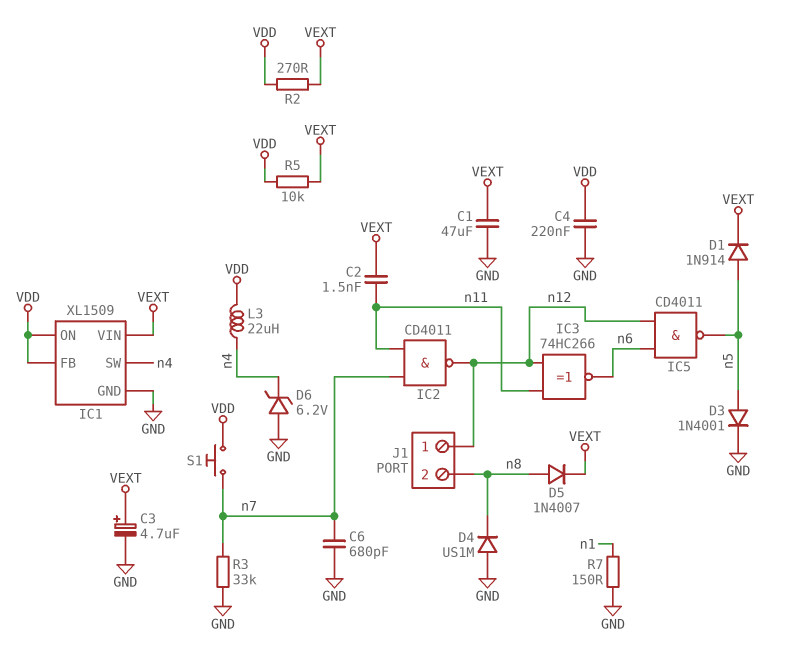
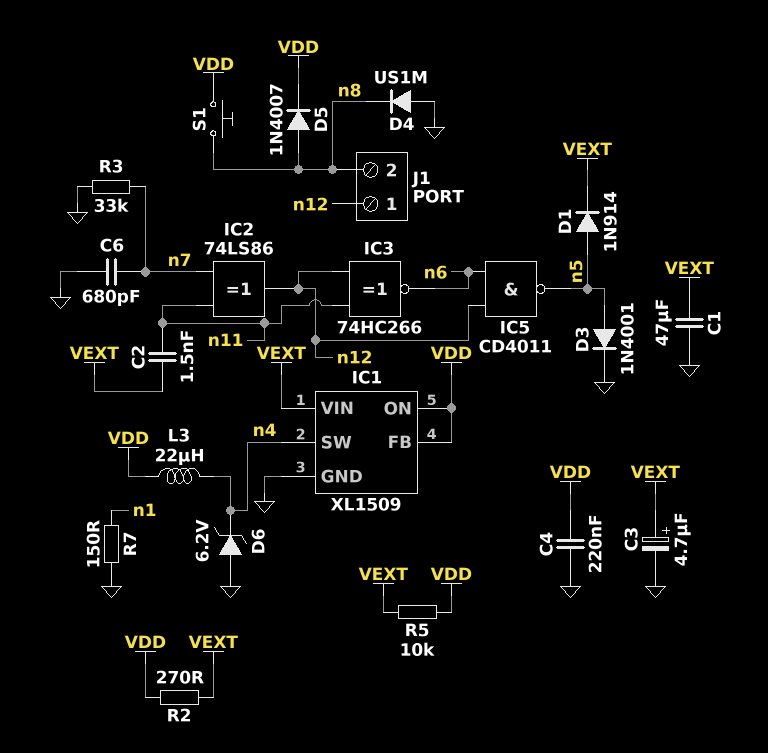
D5: diode 1N4007 (A n8, K VEXT) -> diode 1N4007 (A n8, K VDD)
IC2: NAND CD4011 (in n7, in n11, out n12) -> XOR 74LS86 (in n7, in n11, out n12)
S1: button (VDD, n7) -> button (VDD, n8)

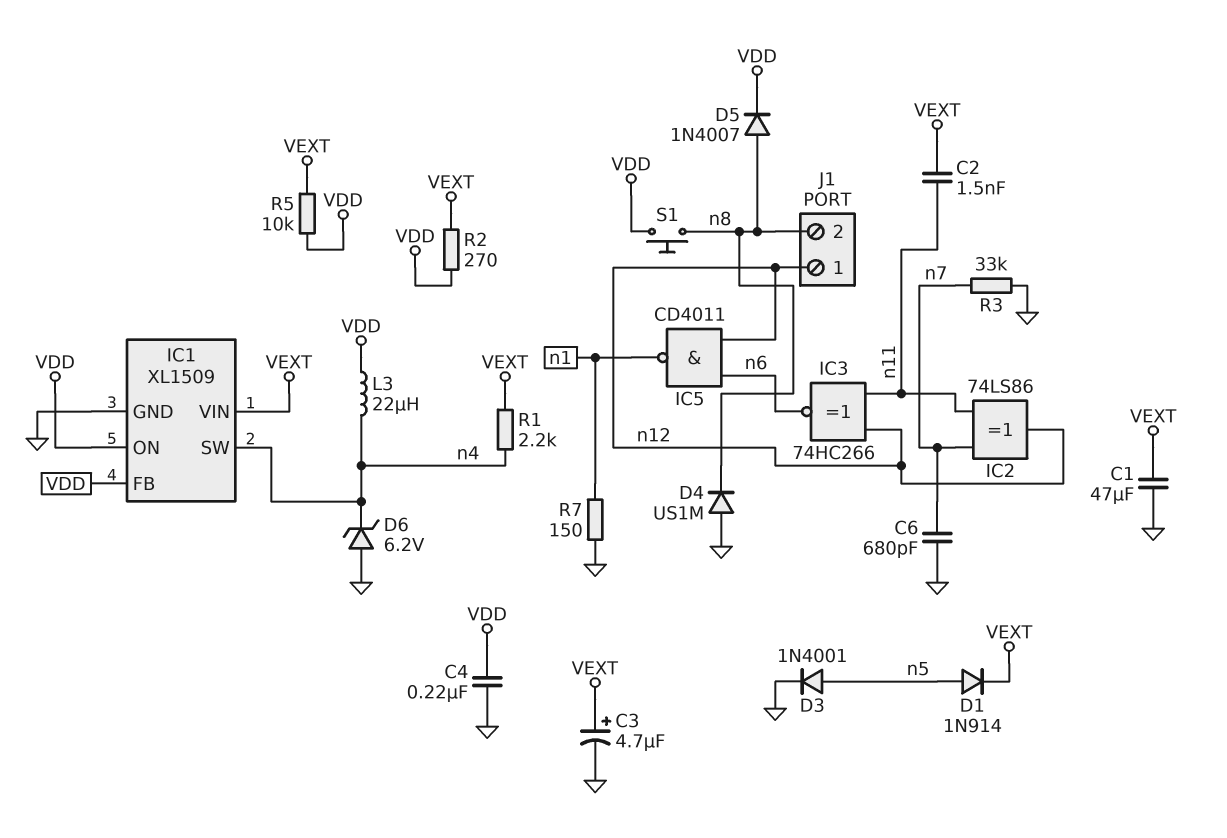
IC5: NAND CD4011 (in n6, in n12, out n5) -> NAND CD4011 (in n6, in n12, out n1)
R1: none -> 2.2k (VEXT, n4)

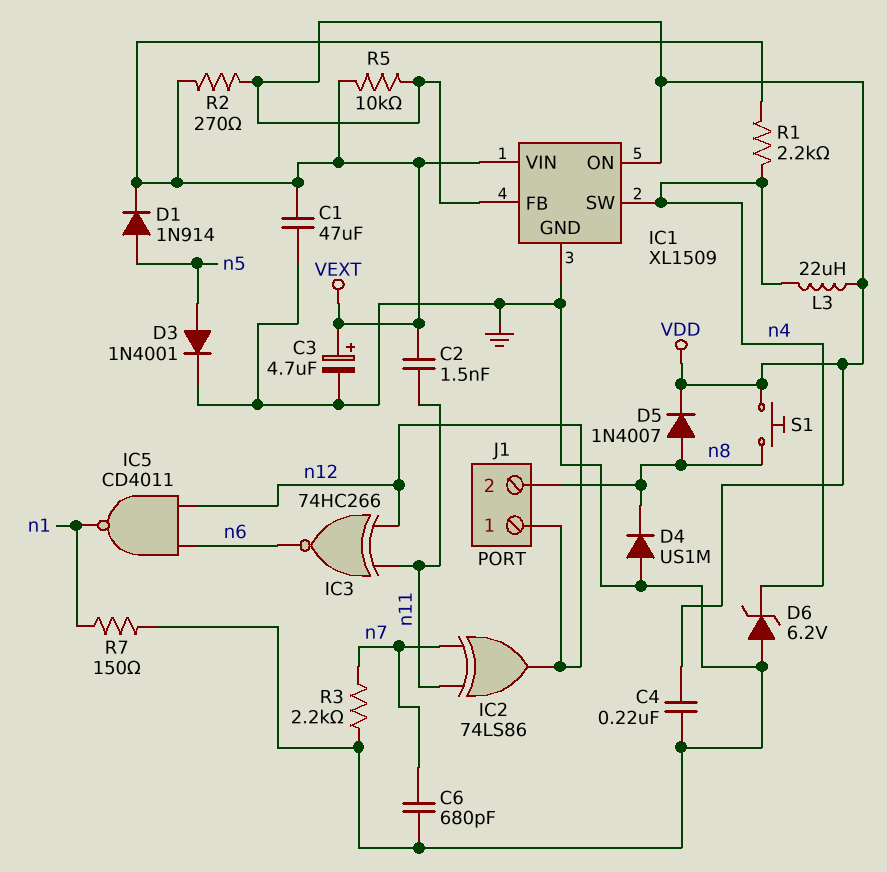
R3: 33k (GND, n7) -> 2.2k (GND, n7)

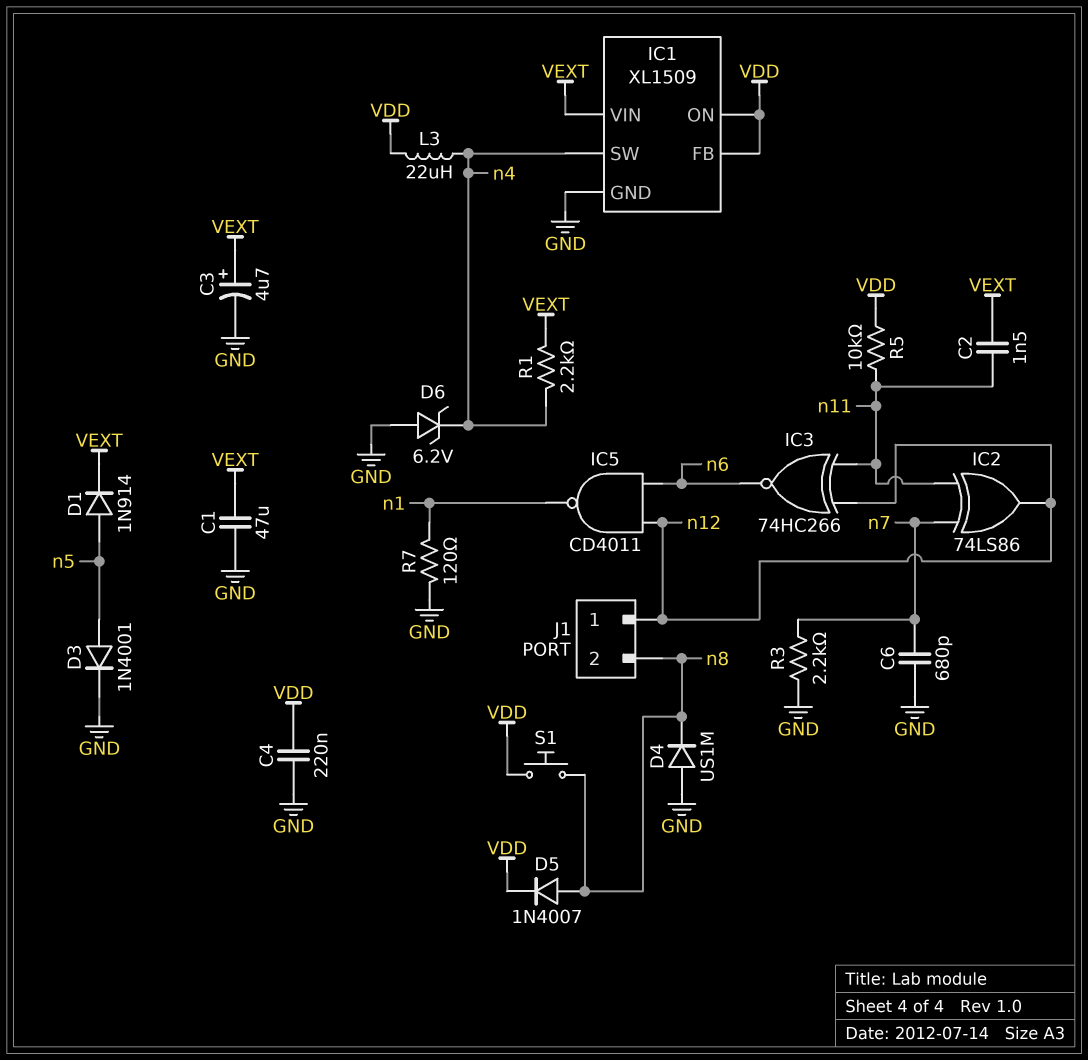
R2: 270 (VDD, VEXT) -> none
R5: 10k (VDD, VEXT) -> 10k (VDD, n11)
R7: 150 (GND, n1) -> 120 (GND, n1)

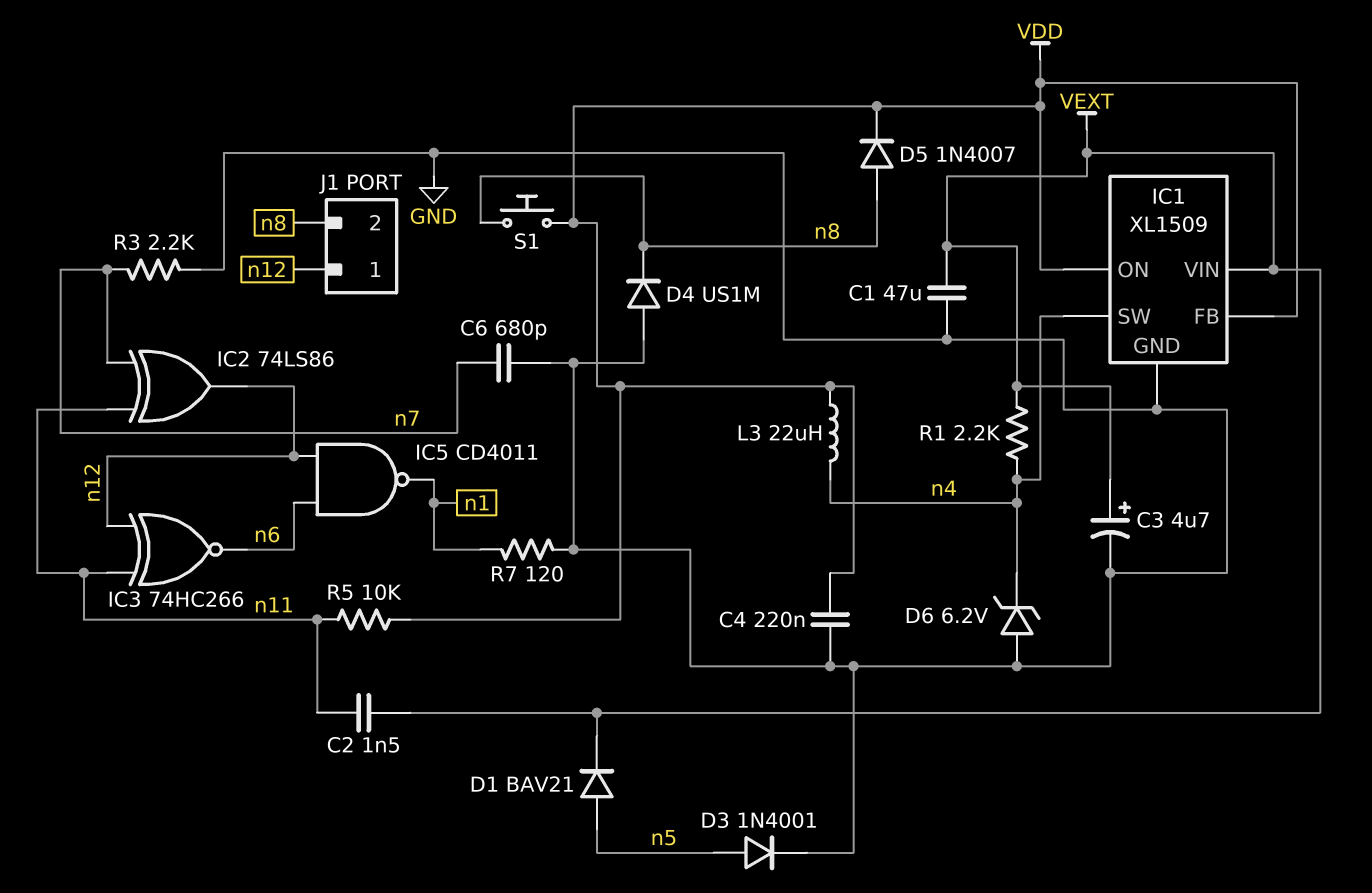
D1: diode 1N914 (A n5, K VEXT) -> diode BAV21 (A n5, K VEXT)

